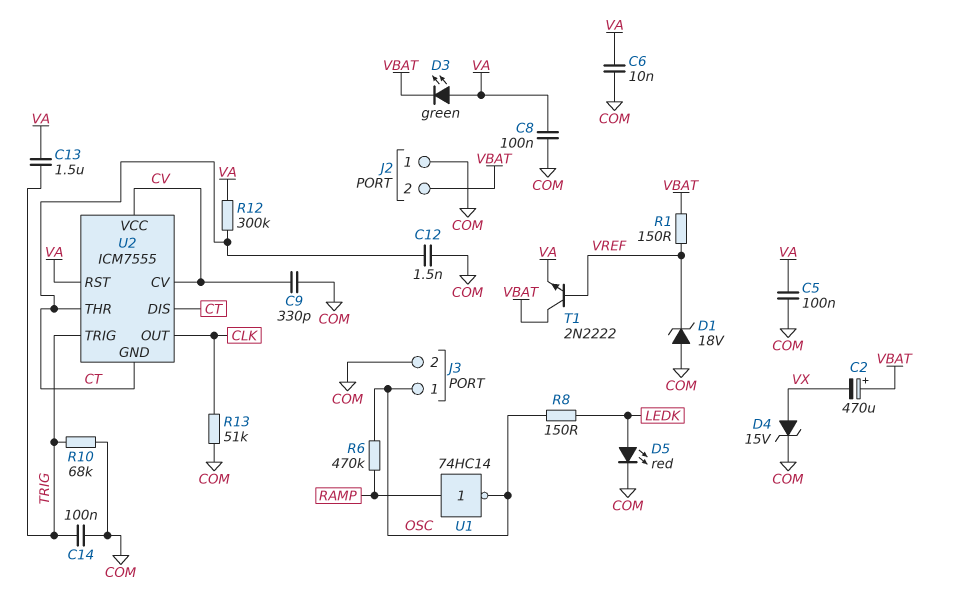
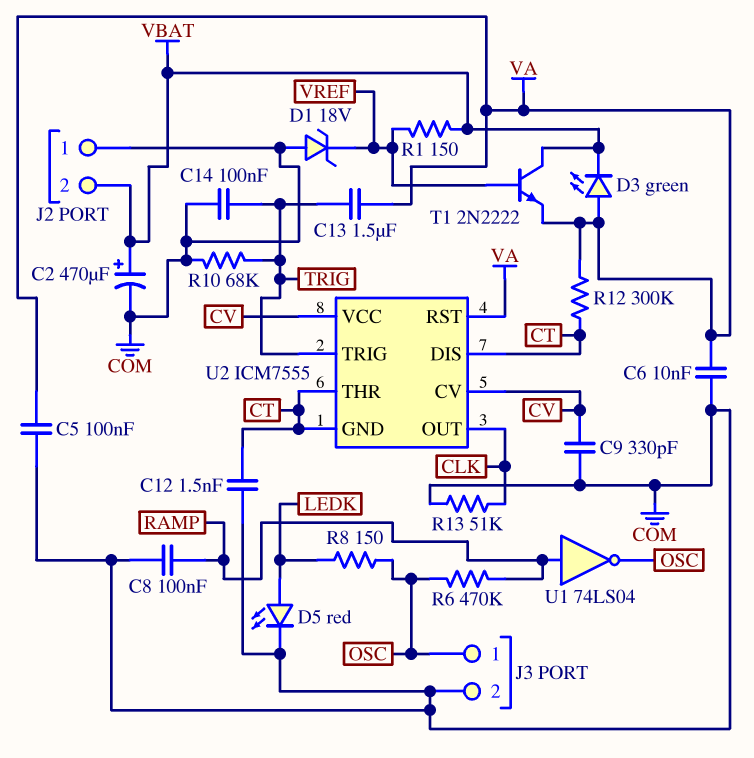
C2: 470uF (plus VBAT, minus VX) -> 470uF (plus VBAT, minus COM)
C8: 100nF (COM, VA) -> 100nF (COM, RAMP)
D4: zener 15V (A VX, K COM) -> none
U1: NOT 74HC14 (in RAMP, out OSC) -> NOT 74LS04 (in RAMP, out OSC)

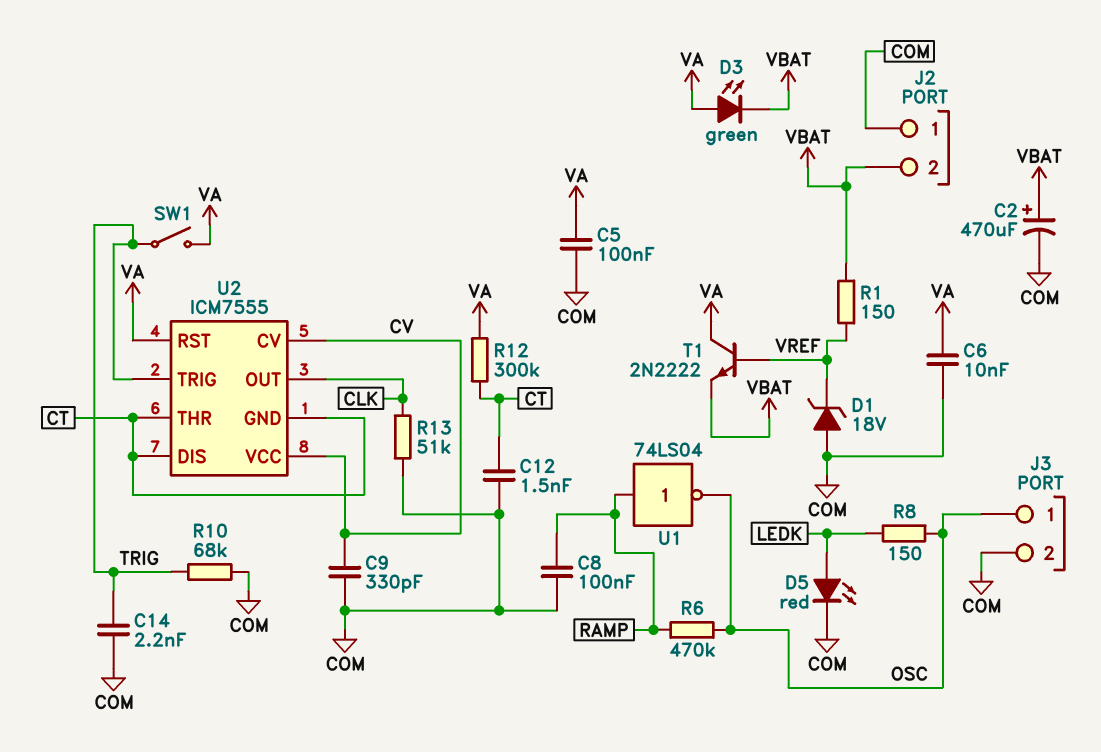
C13: 1.5uF (TRIG, VA) -> none
C14: 100nF (COM, TRIG) -> 2.2nF (COM, TRIG)
SW1: none -> switch (TRIG, VA)
T1: NPN 2N2222 (B VREF, C VBAT, E VA) -> NPN 2N2222 (B VREF, C VA, E VBAT)

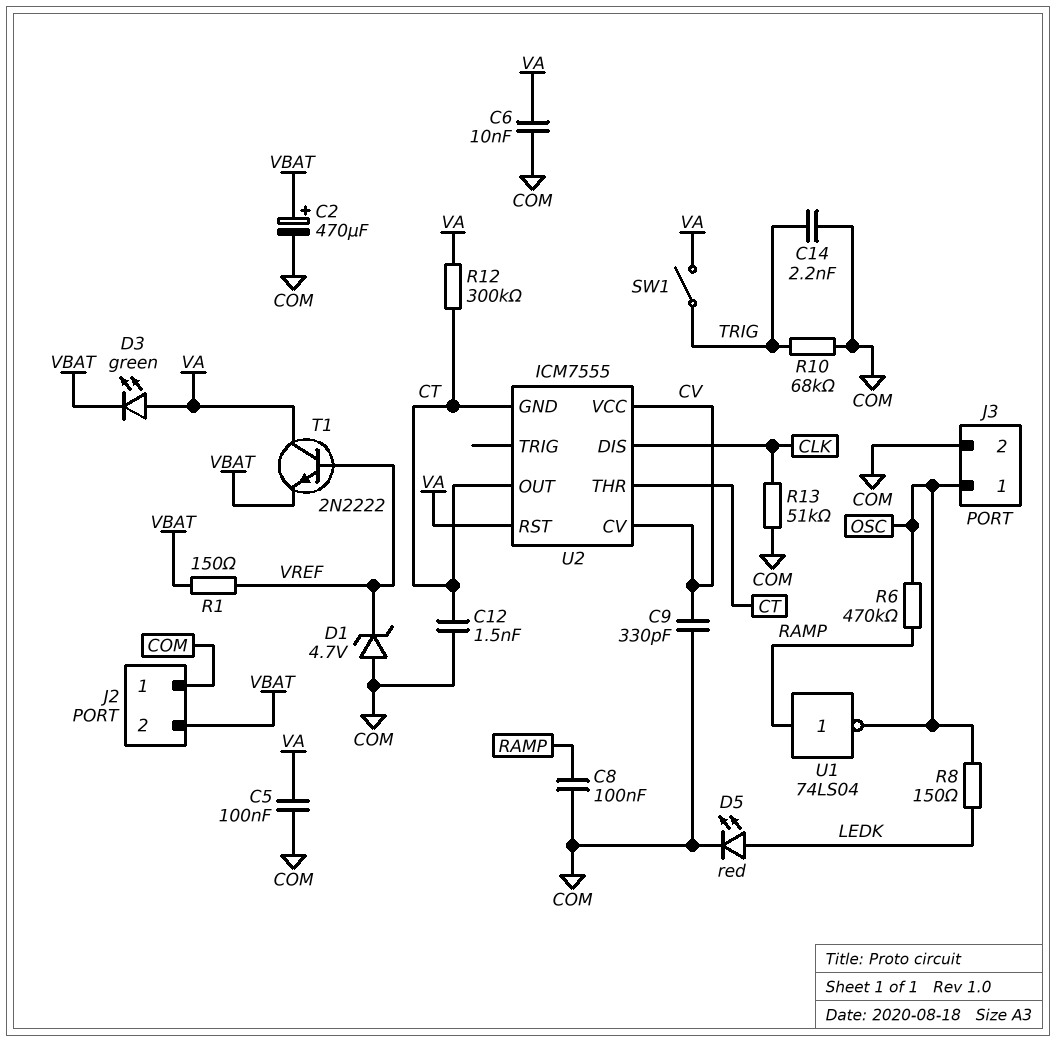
D1: zener 18V (A COM, K VREF) -> zener 4.7V (A COM, K VREF)
U2 pin DIS: CT -> CLK
U2 pin OUT: CLK -> CT
U2 pin TRIG: TRIG -> none

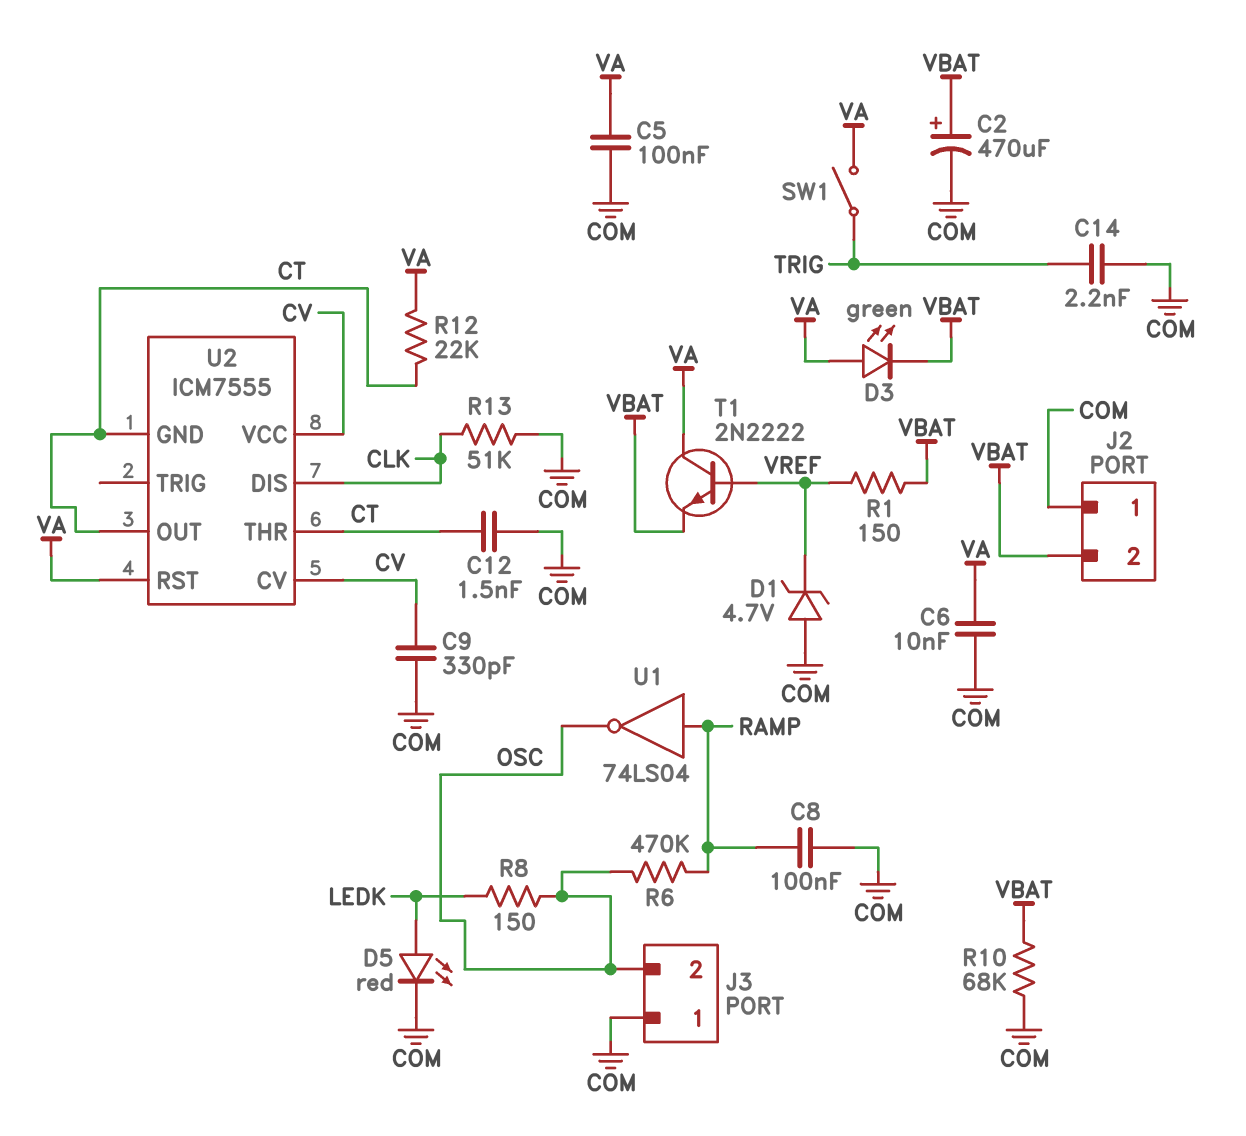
J3 pin 1: OSC -> COM
J3 pin 2: COM -> OSC
R10: 68k (COM, TRIG) -> 68k (COM, VBAT)
R12: 300k (CT, VA) -> 22k (CT, VA)

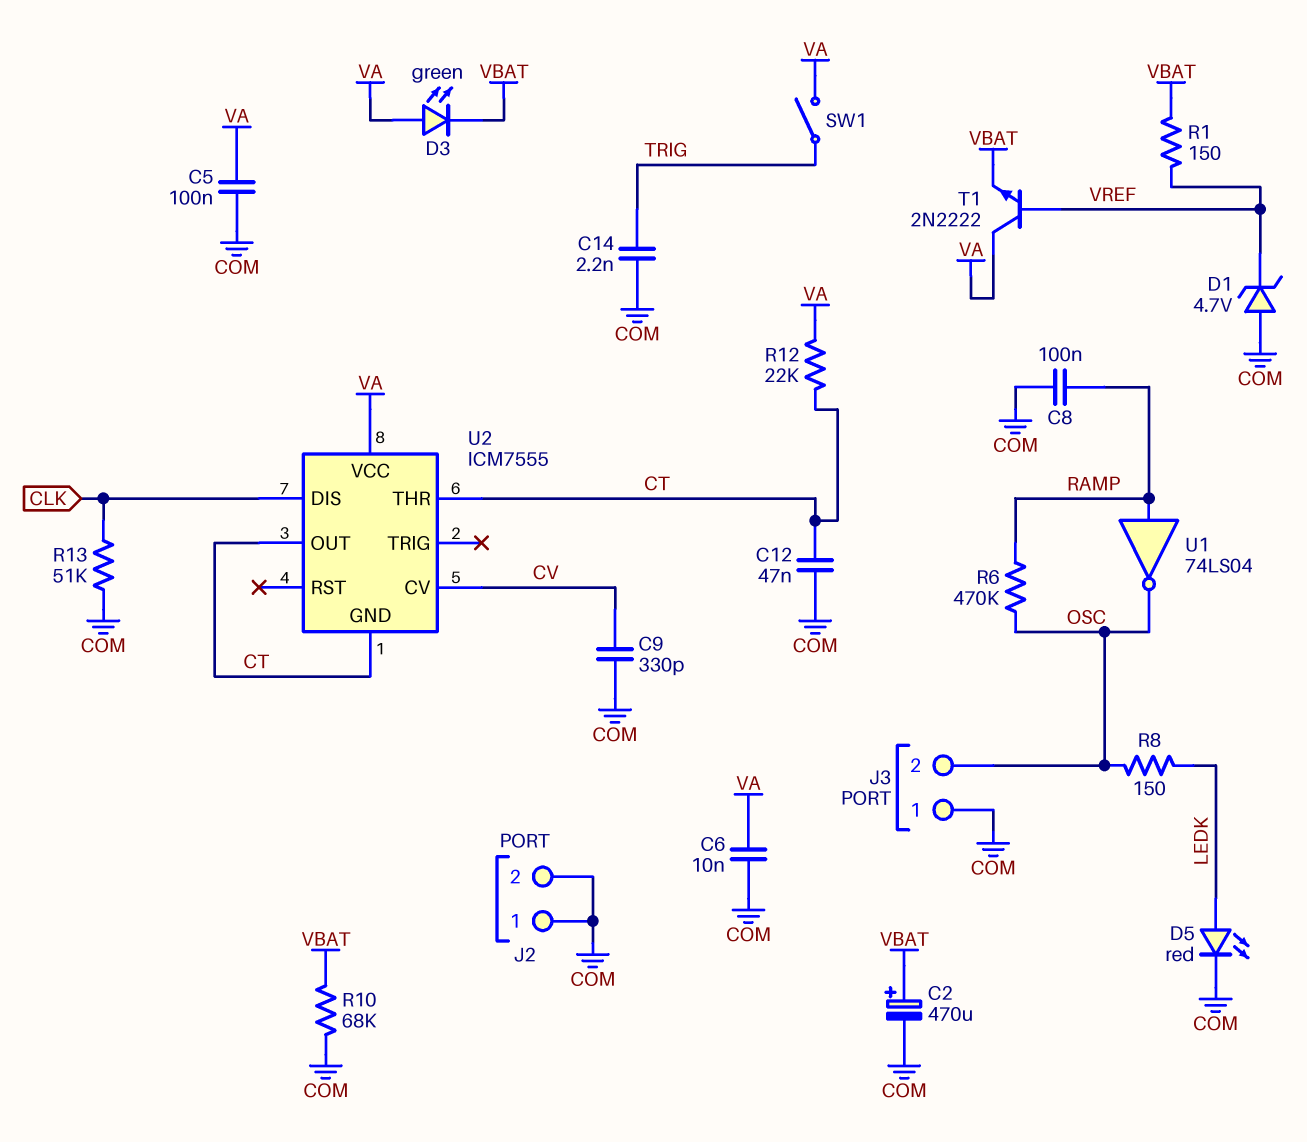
C12: 1.5nF (COM, CT) -> 47nF (COM, CT)
J2 pin 2: VBAT -> COM
U2 pin RST: VA -> none
U2 pin VCC: CV -> VA

